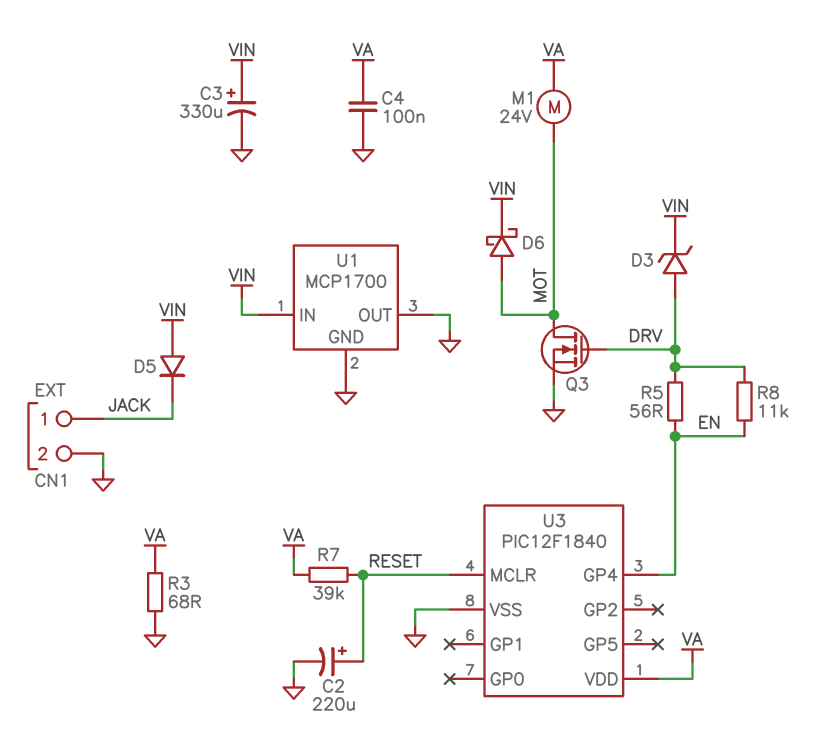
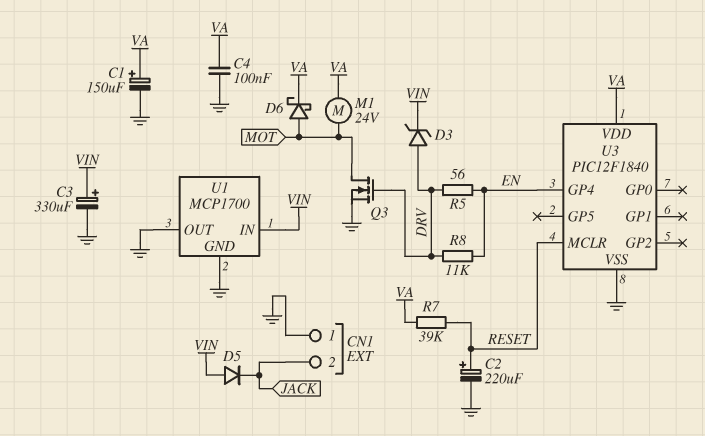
C1: none -> 150uF (plus VA, minus GND)
CN1 pin 1: JACK -> GND
CN1 pin 2: GND -> JACK
D6: schottky (A MOT, K VIN) -> schottky (A MOT, K VA)
R3: 68 (GND, VA) -> none

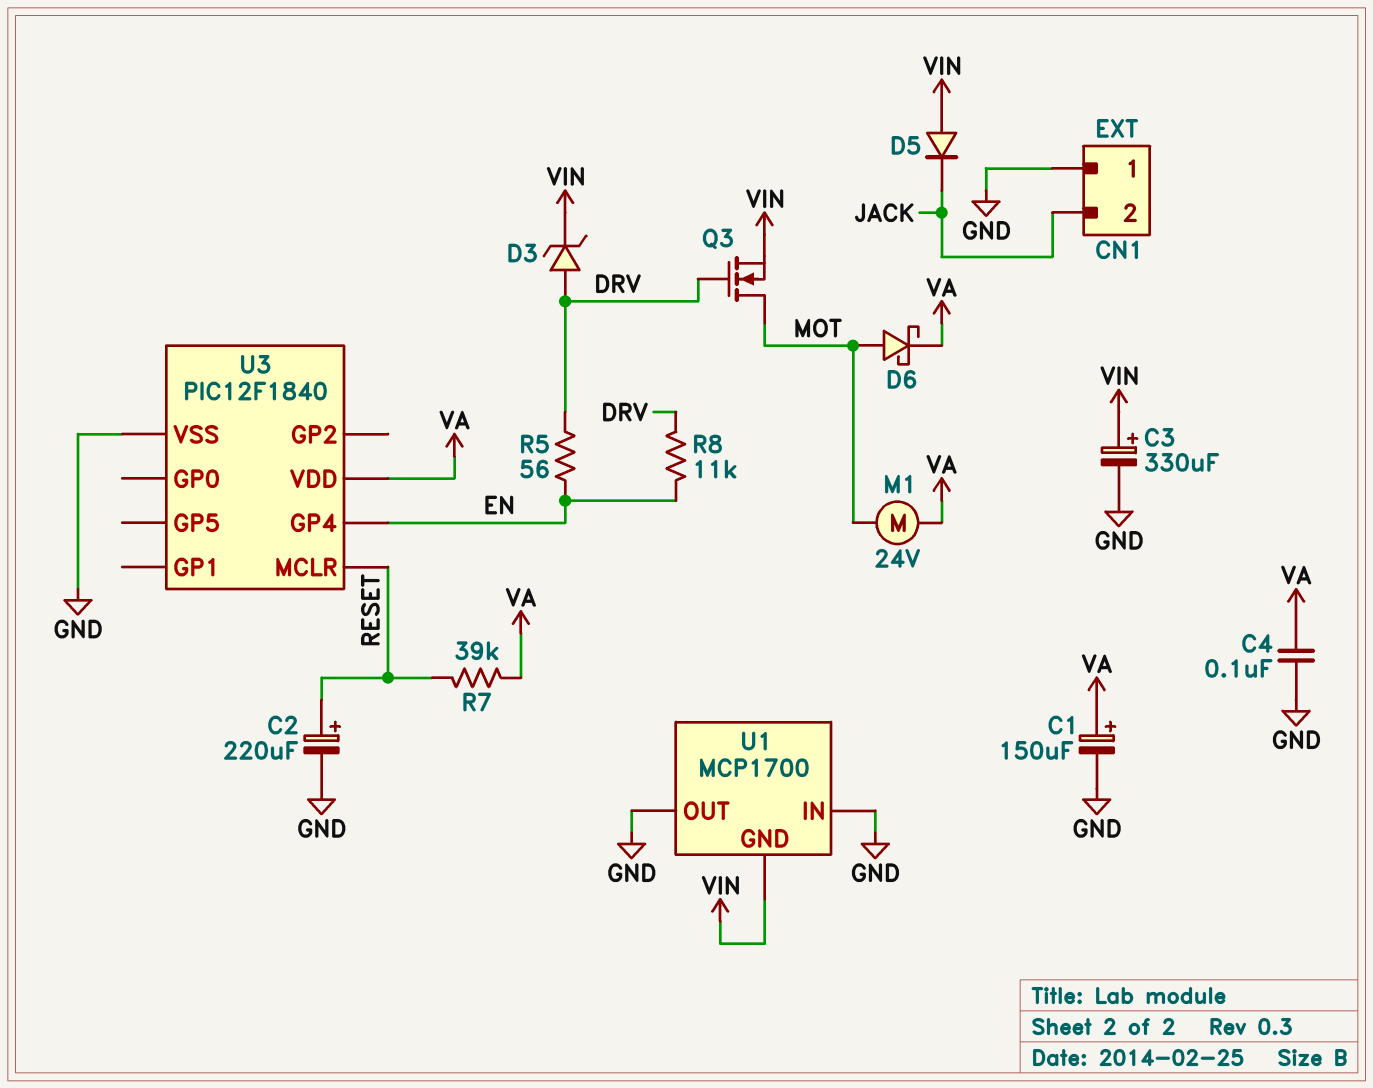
Q3: NMOS (G DRV, D MOT, S GND) -> NMOS (G DRV, D MOT, S VIN)
U1 pin GND: GND -> VIN
U1 pin IN: VIN -> GND

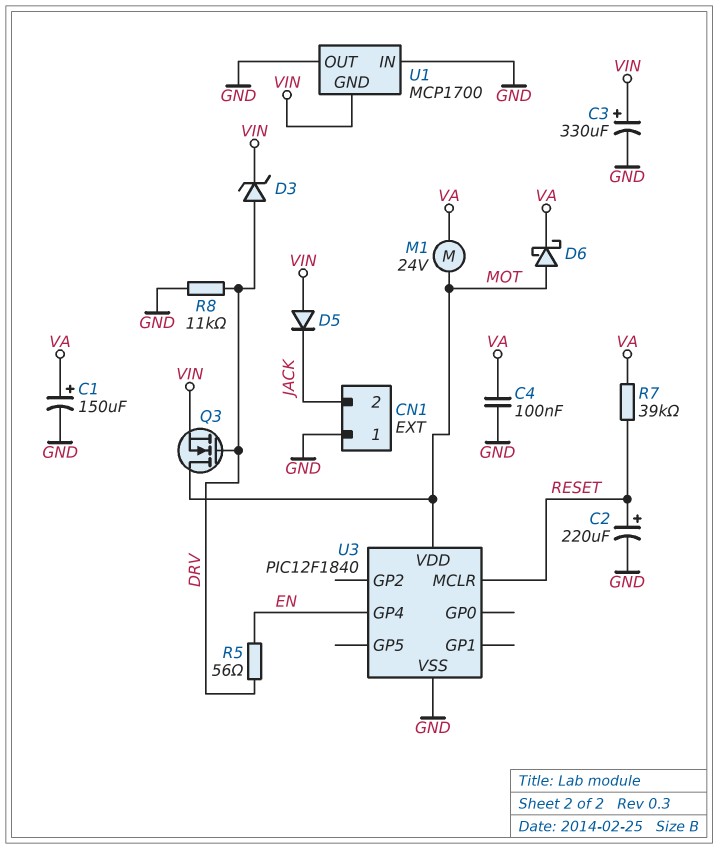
R8: 11k (DRV, EN) -> 11k (DRV, GND)
U3 pin VDD: VA -> MOT

